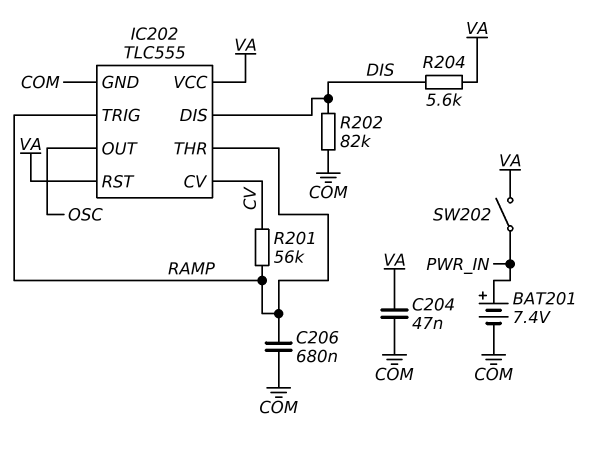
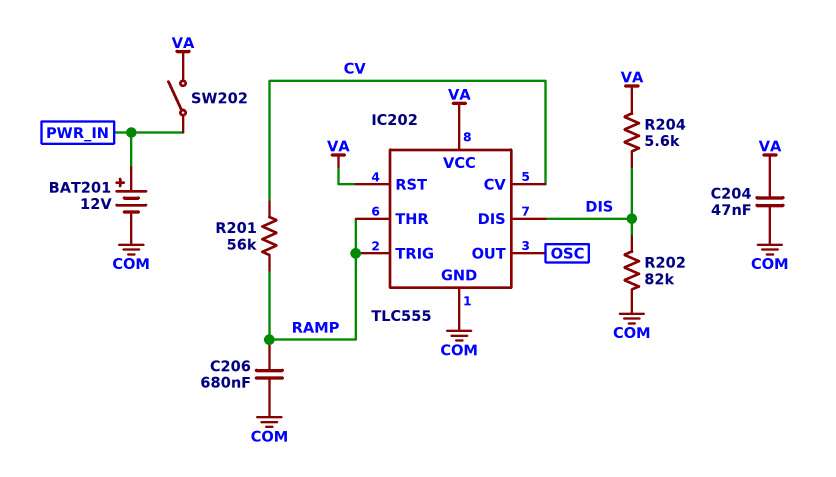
BAT201: 7.4V (plus PWR_IN, minus COM) -> 12V (plus PWR_IN, minus COM)

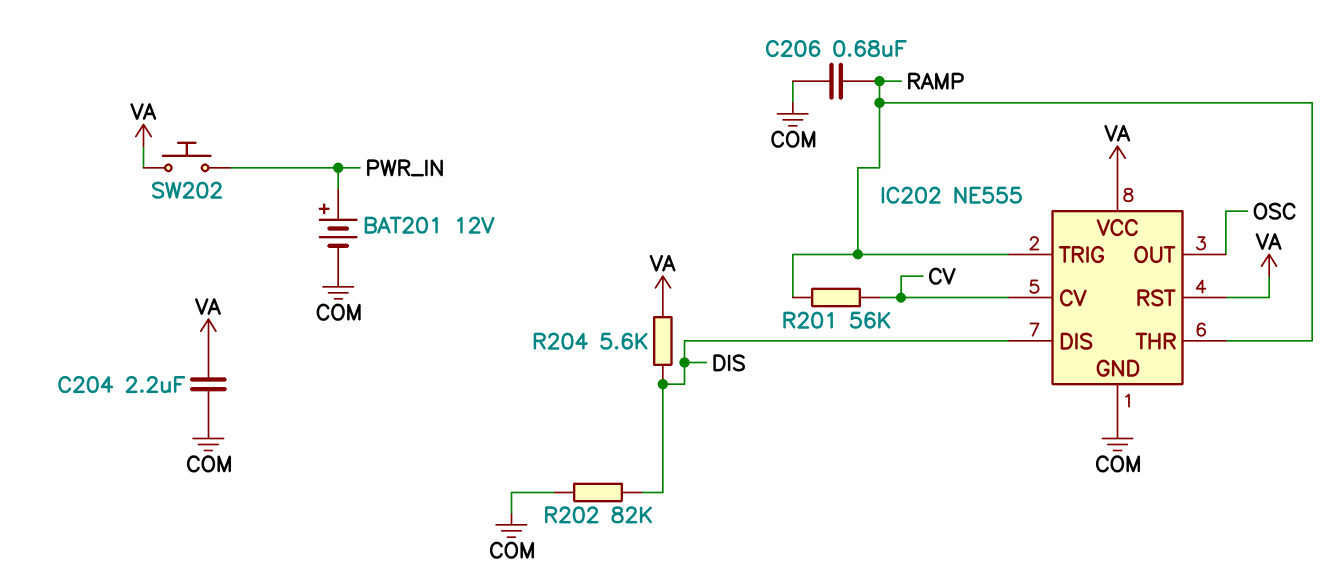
C204: 47nF (COM, VA) -> 2.2uF (COM, VA)
IC202: TLC555 -> NE555
SW202: switch (PWR_IN, VA) -> button (PWR_IN, VA)

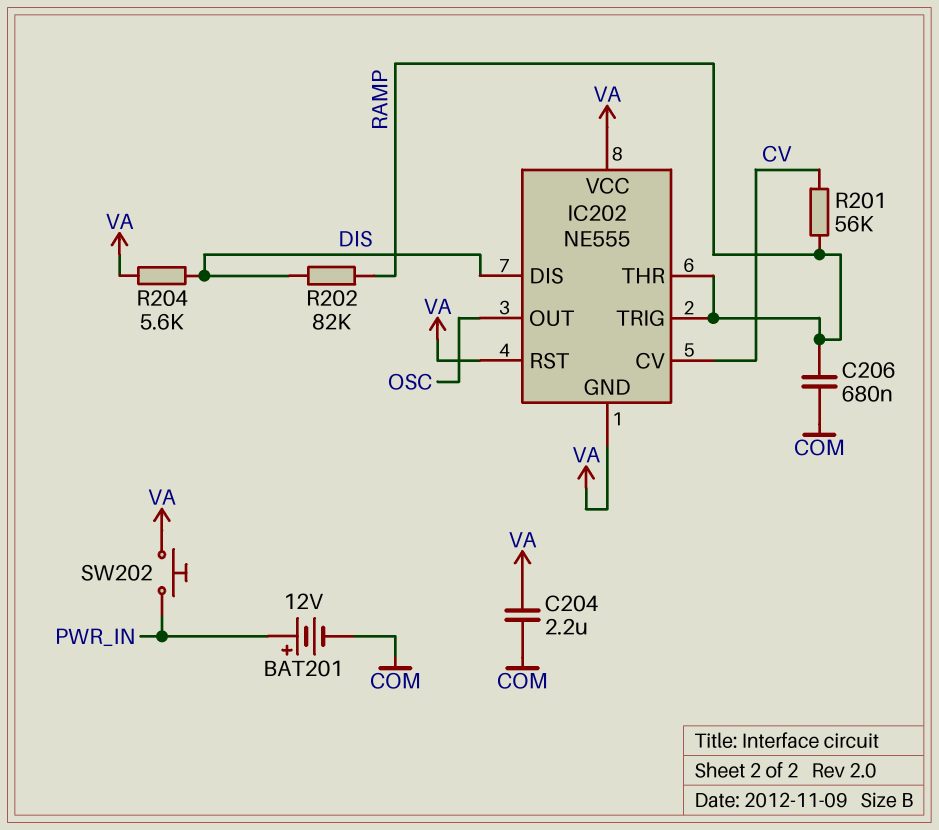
IC202 pin GND: COM -> VA
R202: 82k (COM, DIS) -> 82k (DIS, RAMP)

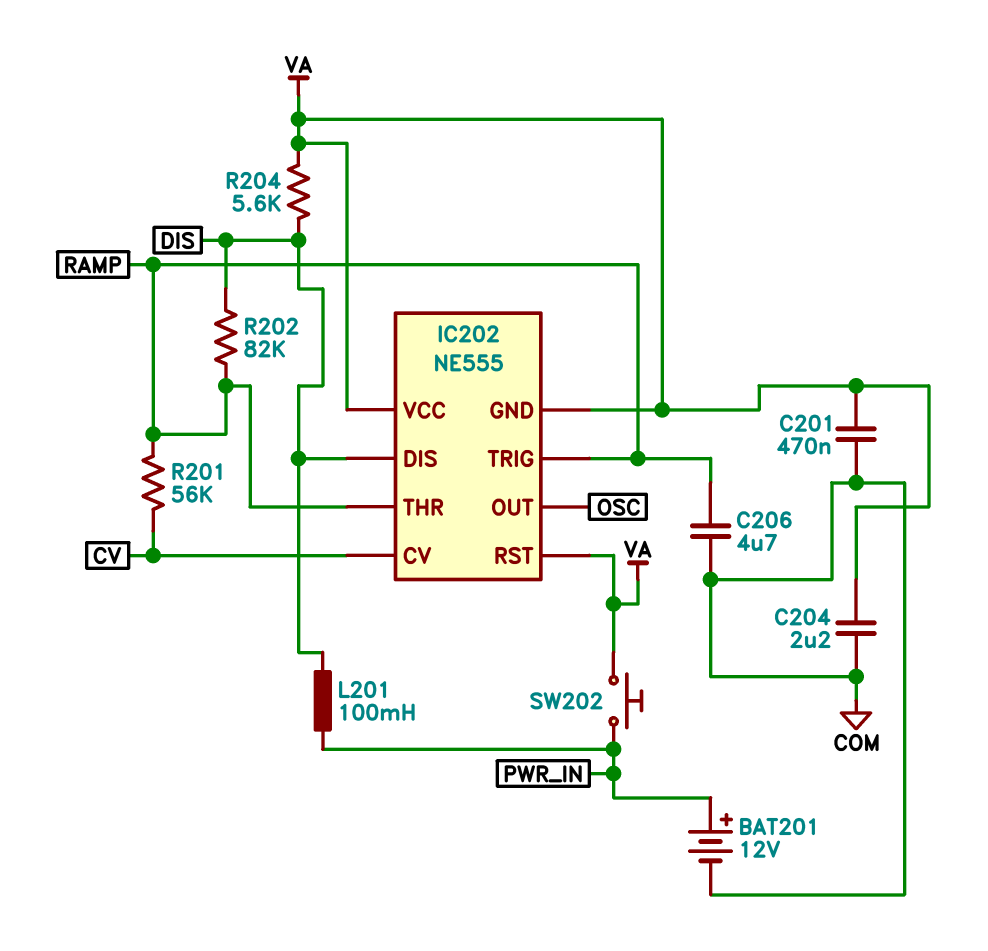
C201: none -> 470nF (COM, VA)
C206: 680nF (COM, RAMP) -> 4.7uF (COM, RAMP)
L201: none -> 100mH (DIS, PWR_IN)

